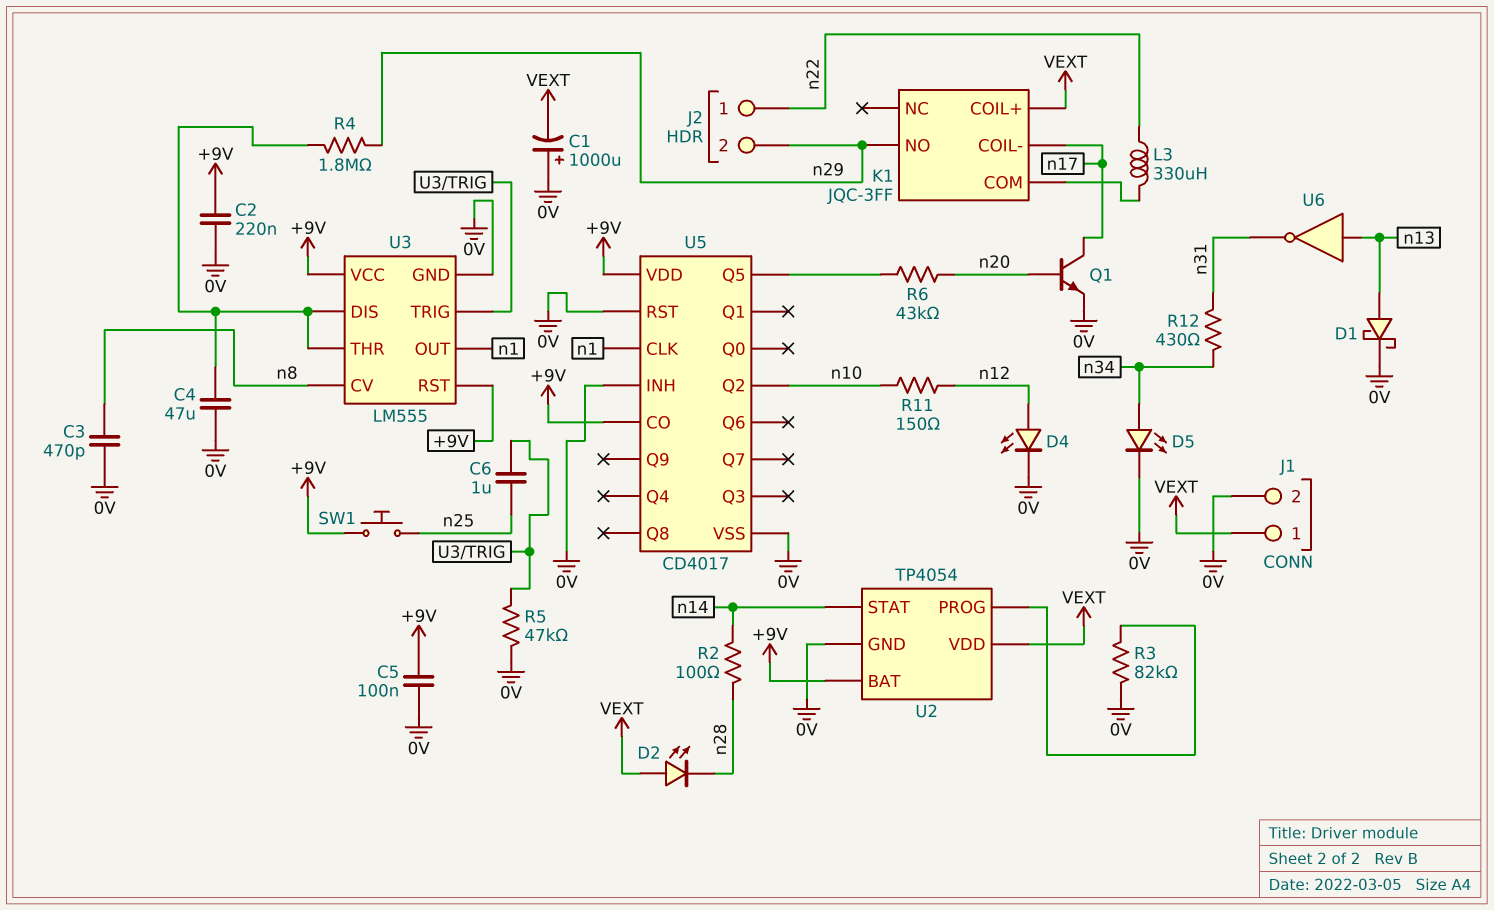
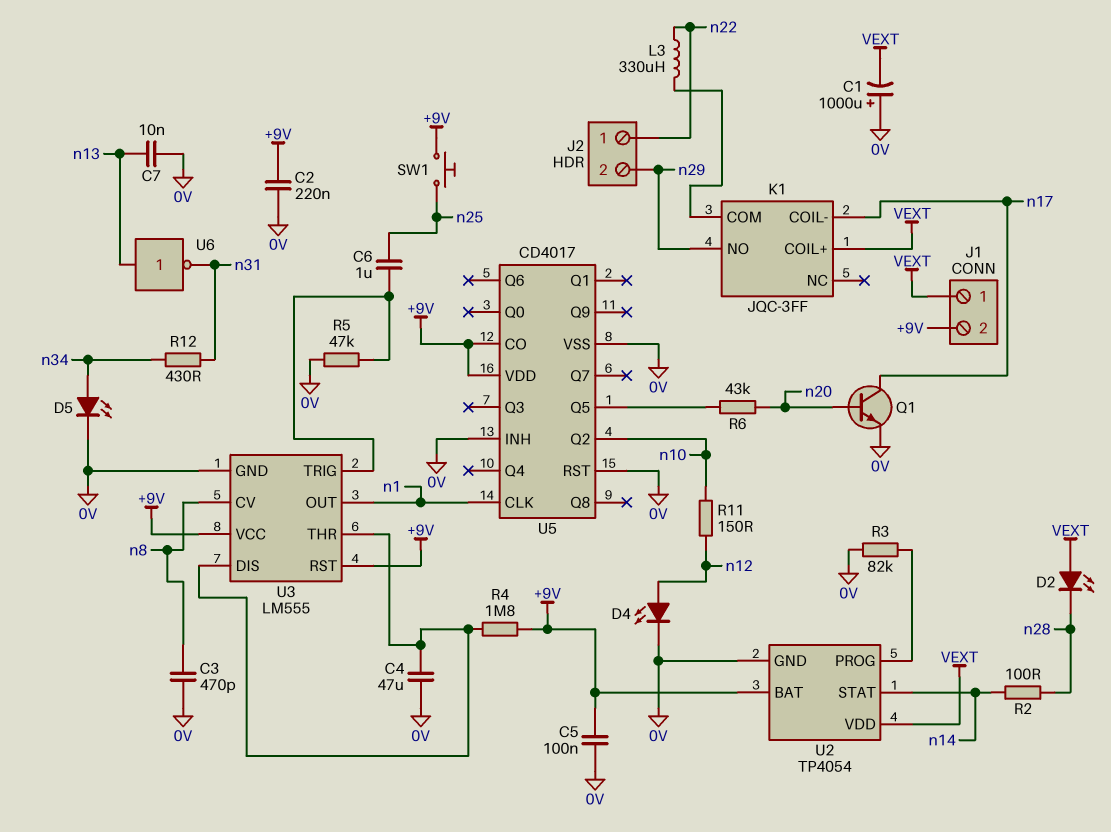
C7: none -> 10nF (0V, n13)
D1: schottky (A n13, K 0V) -> none
J1 pin 2: 0V -> +9V
R4: 1.8M (U3/DIS, n29) -> 1.8M (+9V, U3/DIS)

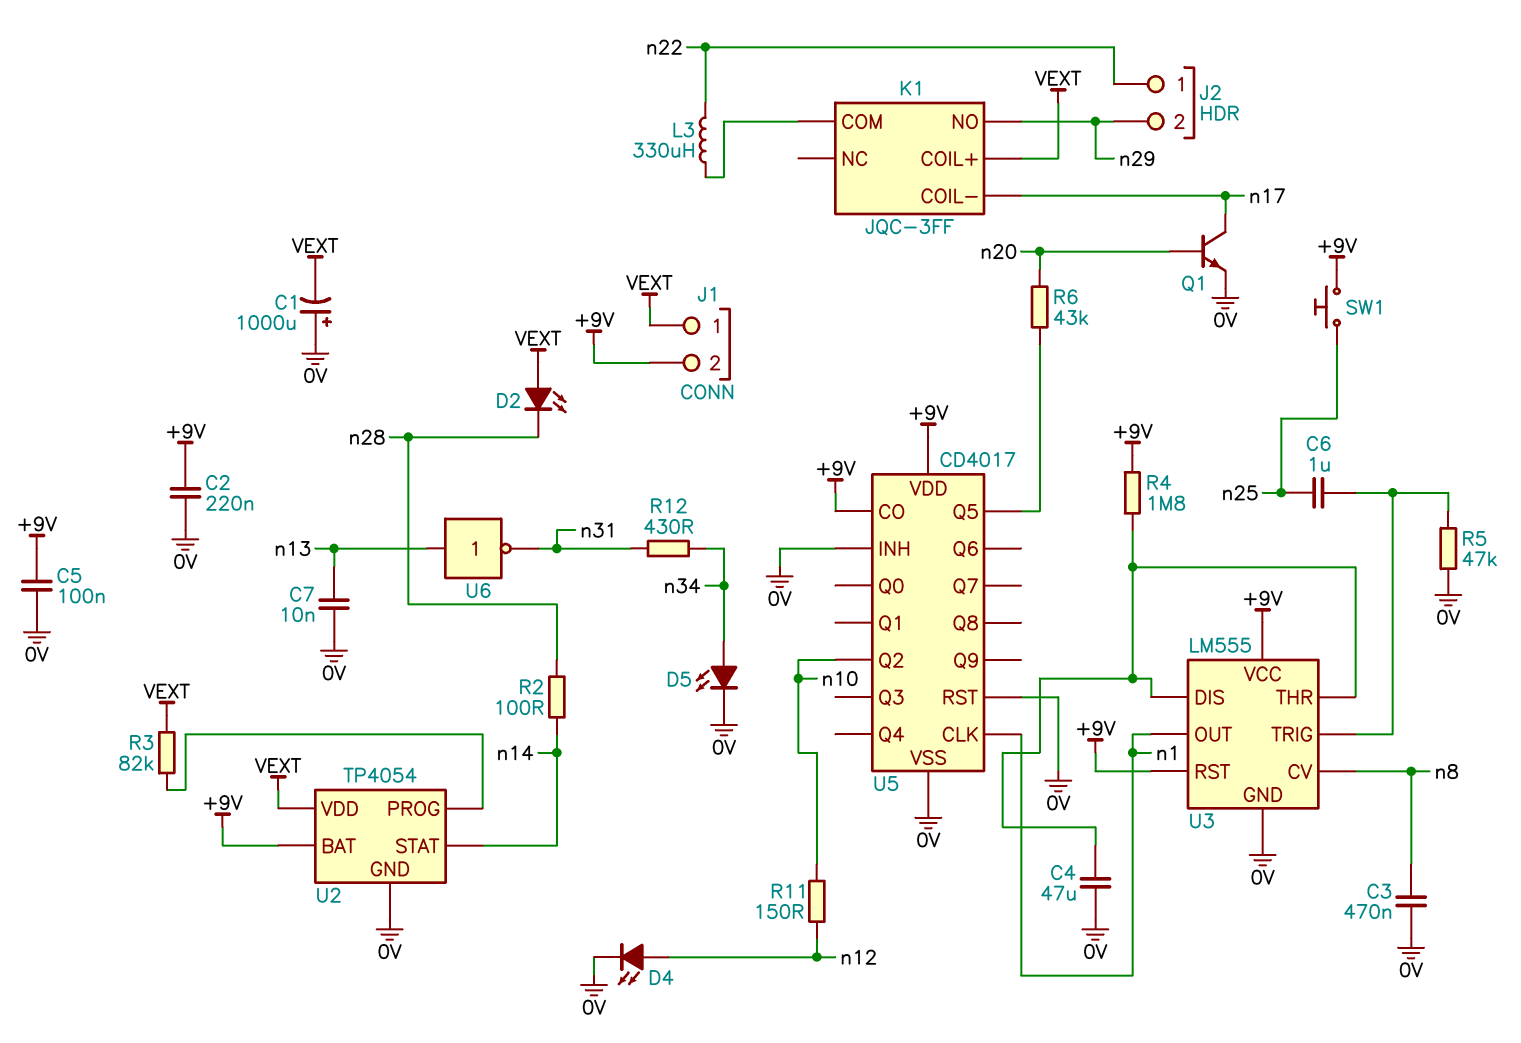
C3: 470pF (0V, n8) -> 470nF (0V, n8)
R3: 82k (0V, U2/PROG) -> 82k (U2/PROG, VEXT)

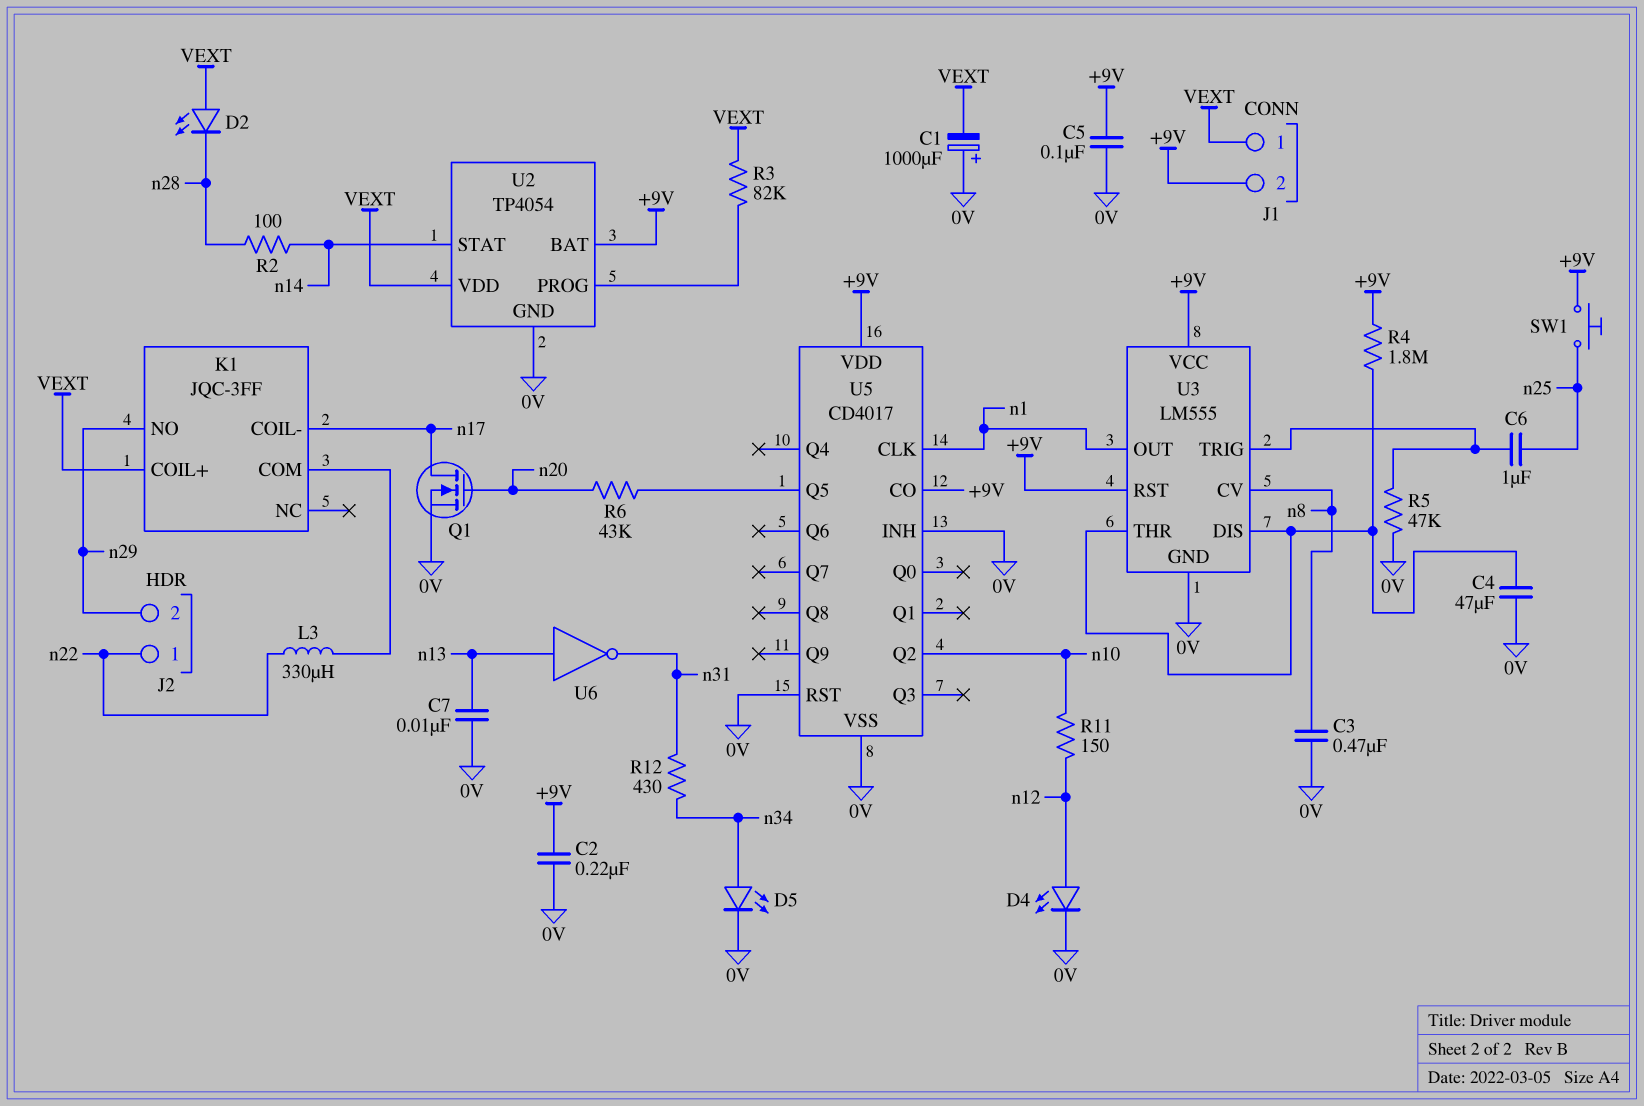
Q1: NPN (B n20, C n17, E 0V) -> NMOS (G n20, D n17, S 0V)

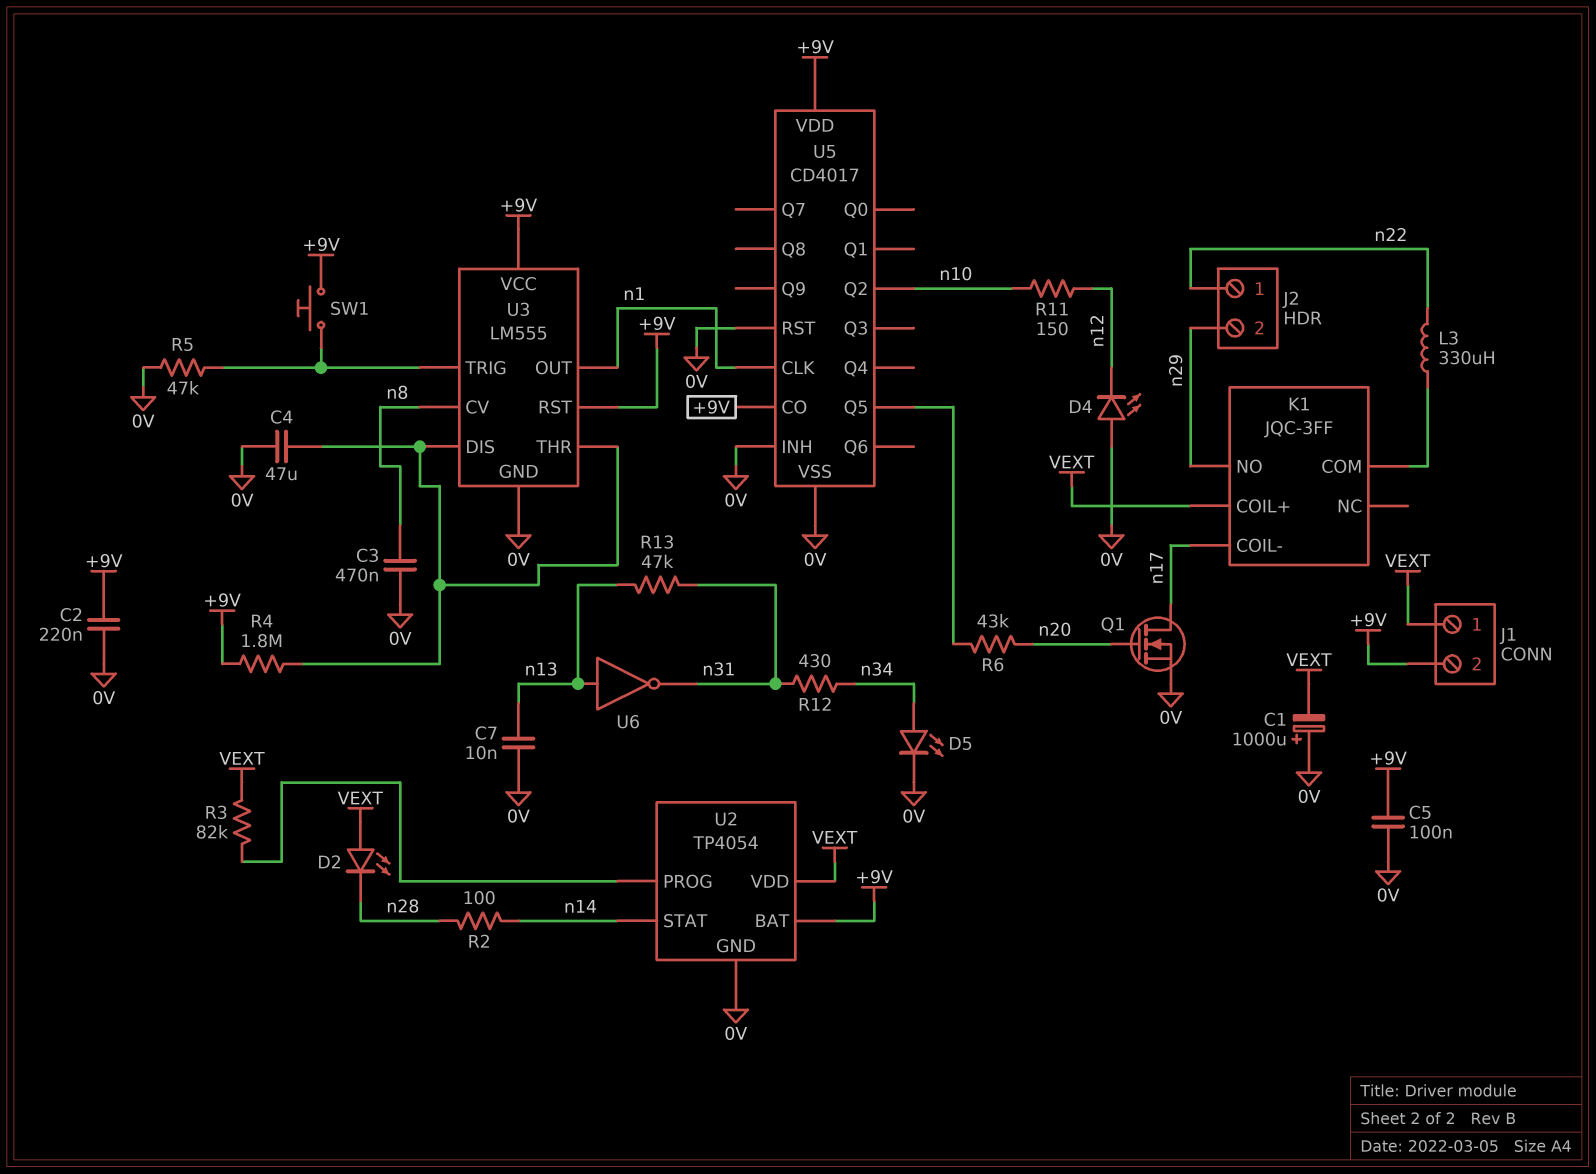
C6: 1uF (U3/TRIG, n25) -> none
D4: LED (A n12, K 0V) -> LED (A 0V, K n12)
R13: none -> 47k (n13, n31)
SW1: button (+9V, n25) -> button (+9V, U3/TRIG)

